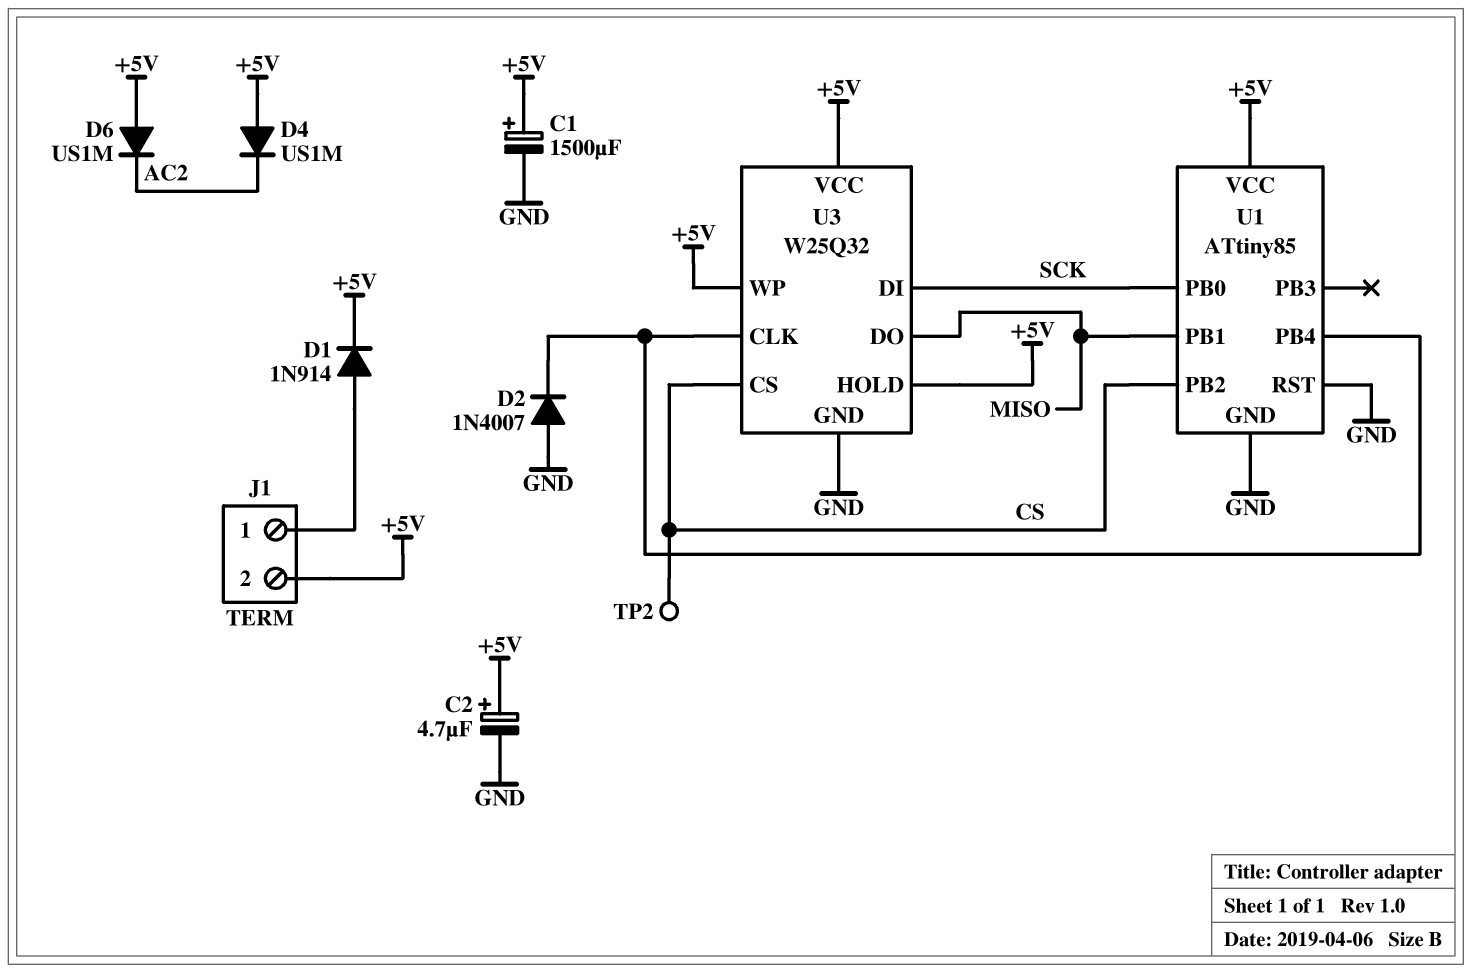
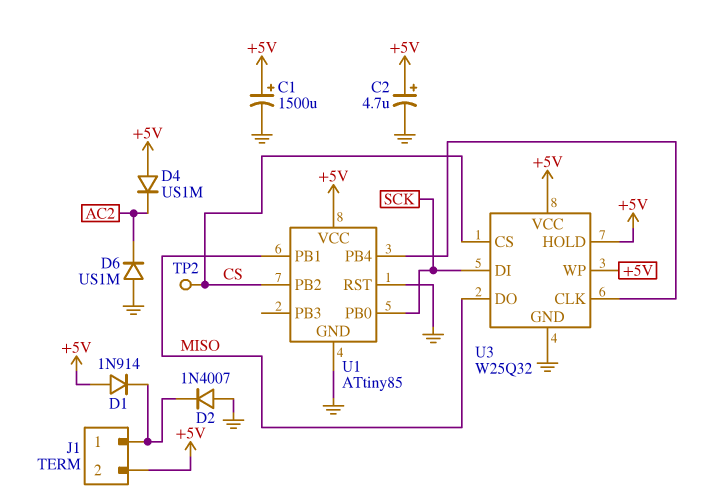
D1: diode 1N914 (A J1/1, K +5V) -> diode 1N914 (A +5V, K J1/1)
D2: diode 1N4007 (A GND, K U1/PB4) -> diode 1N4007 (A GND, K J1/1)
D6: diode US1M (A +5V, K AC2) -> diode US1M (A GND, K AC2)

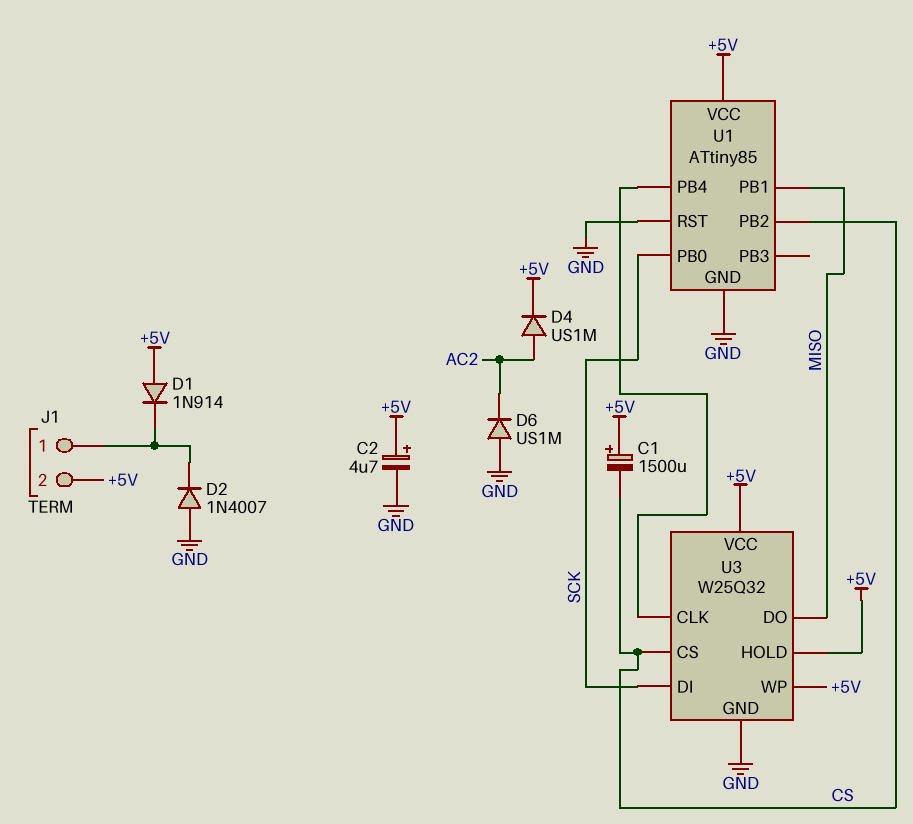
C1: 1500uF (plus +5V, minus GND) -> 1500uF (plus +5V, minus CS)
D4: diode US1M (A +5V, K AC2) -> diode US1M (A AC2, K +5V)
TP2: test point (CS) -> none

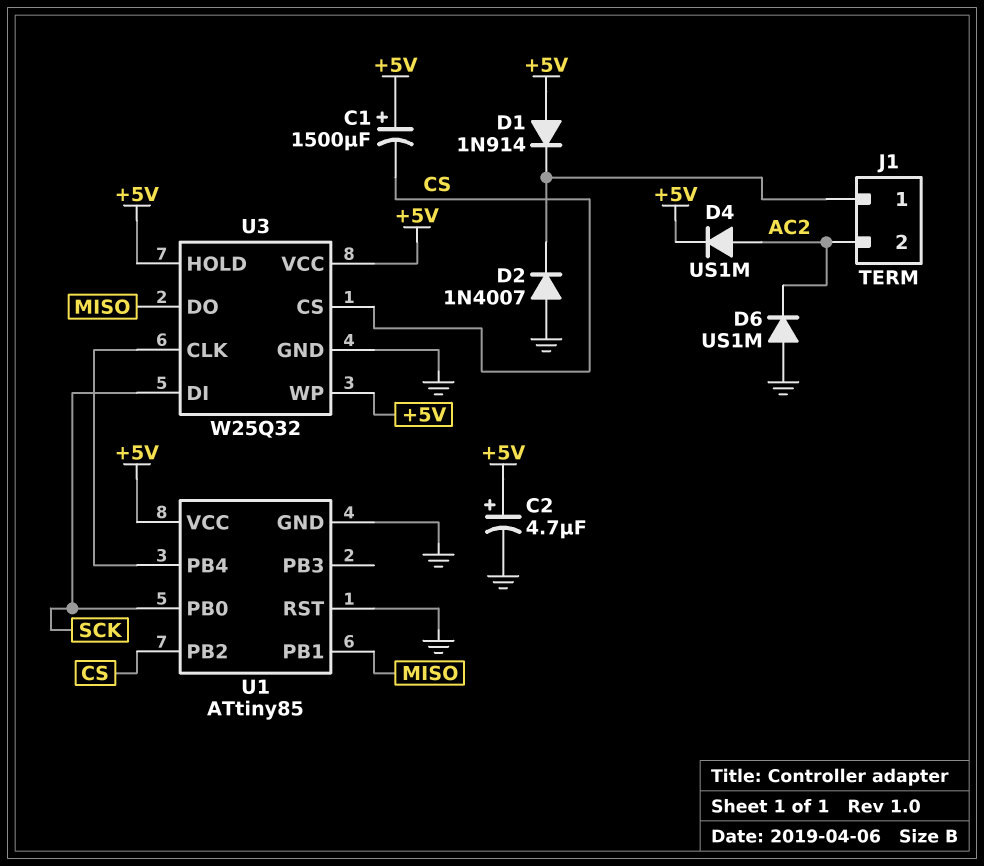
J1 pin 2: +5V -> AC2

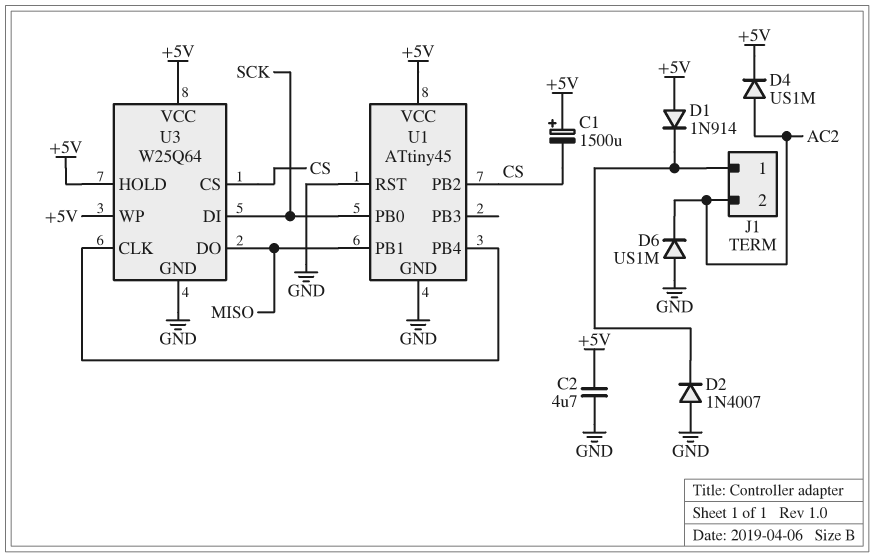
C2: 4.7uF (plus +5V, minus GND) -> 4.7uF (+5V, GND)
U1: ATtiny85 -> ATtiny45
U3: W25Q32 -> W25Q64

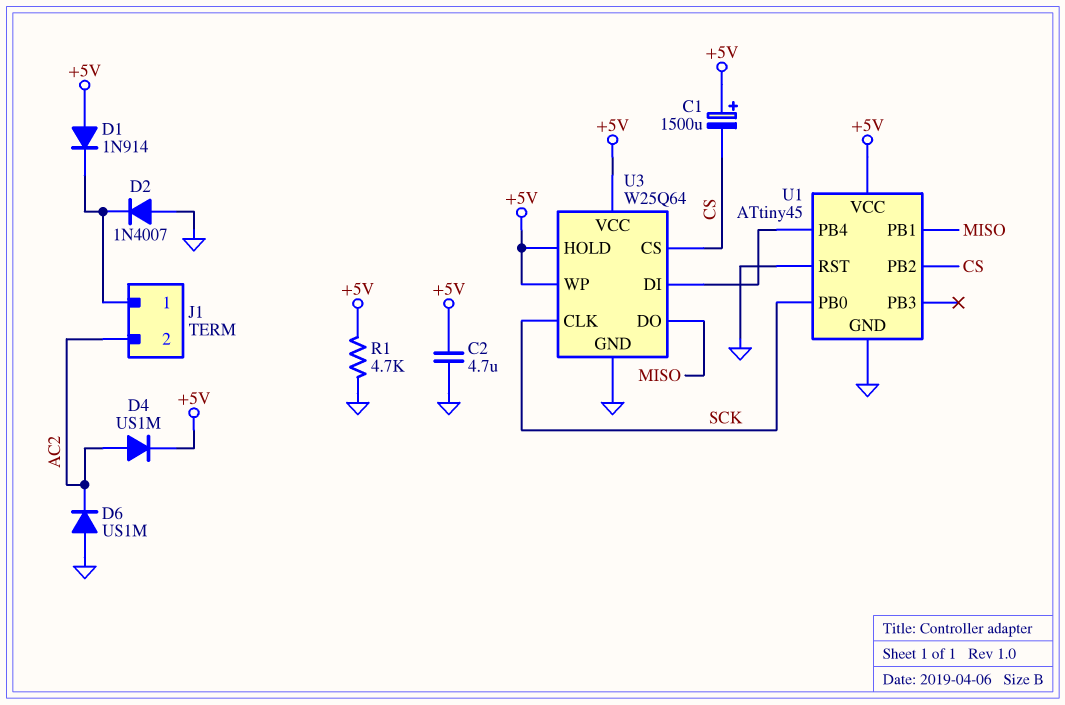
R1: none -> 4.7k (+5V, GND)
U3 pin CLK: U1/PB4 -> SCK
U3 pin DI: SCK -> U1/PB4

